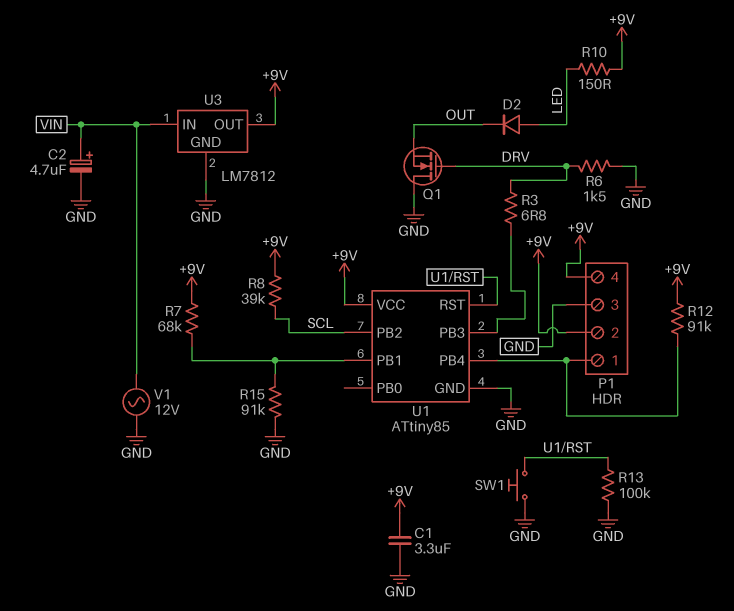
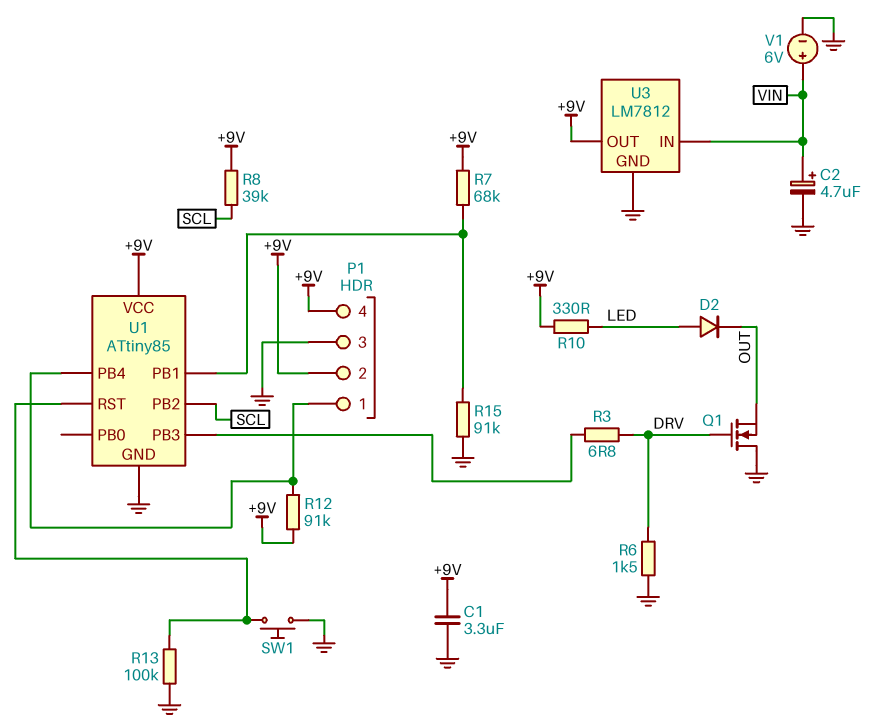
R10: 150 (+9V, LED) -> 330 (+9V, LED)
V1: AC 12V (GND, VIN) -> 6V (plus VIN, minus GND)

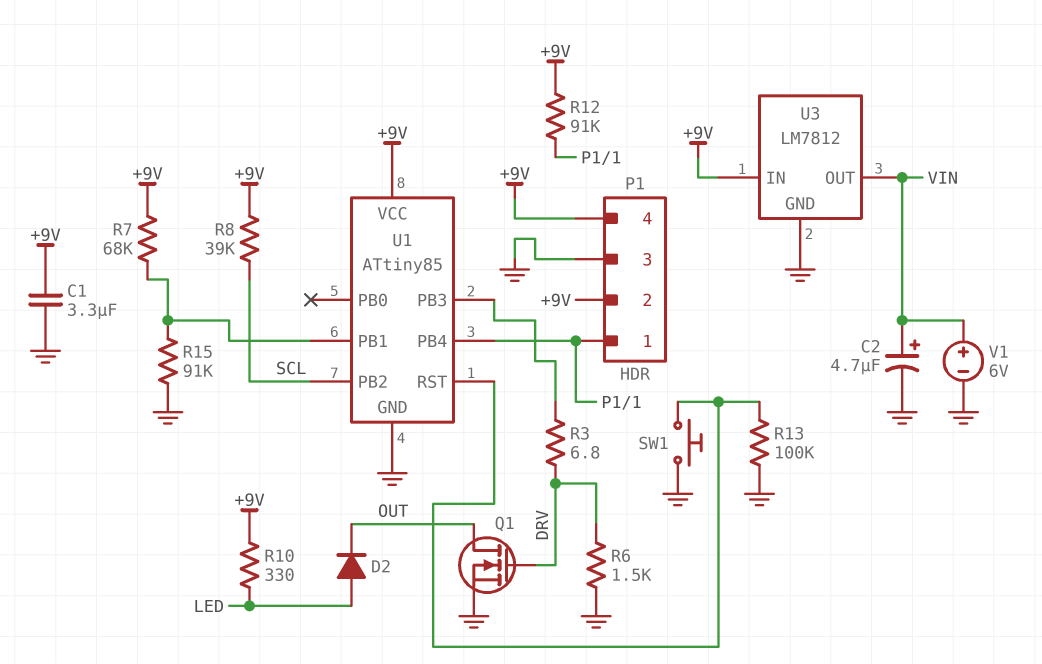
Q1: NMOS (G DRV, D GND, S OUT) -> NMOS (G DRV, D OUT, S GND)
U3 pin IN: VIN -> +9V
U3 pin OUT: +9V -> VIN

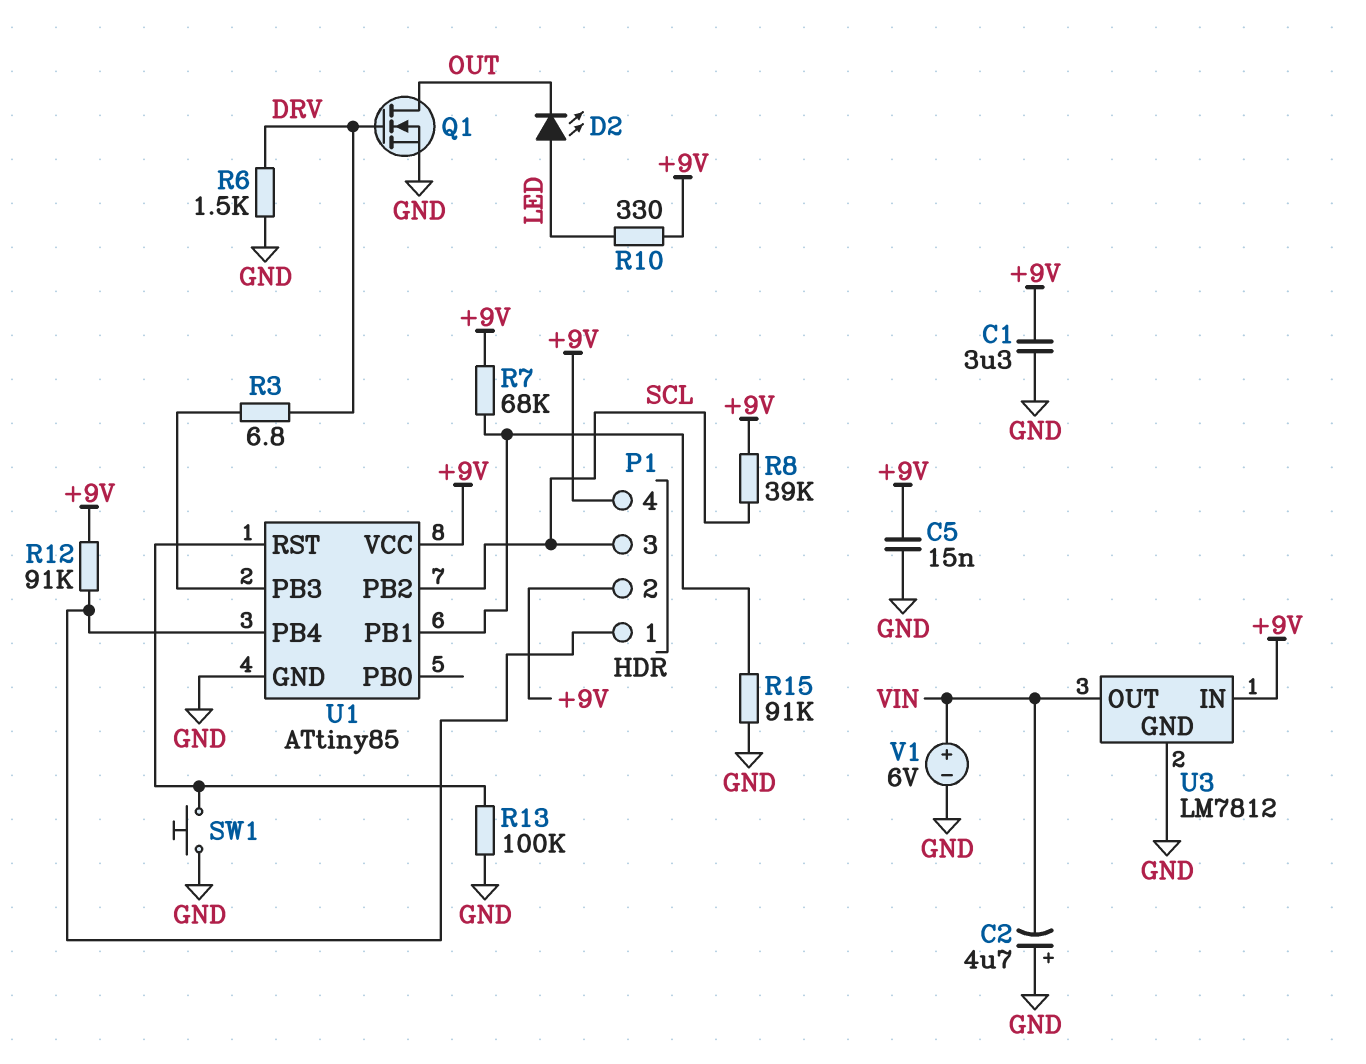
C2: 4.7uF (plus VIN, minus GND) -> 4.7uF (plus GND, minus VIN)
C5: none -> 15nF (+9V, GND)
D2: diode (A LED, K OUT) -> LED (A LED, K OUT)
P1 pin 3: GND -> SCL

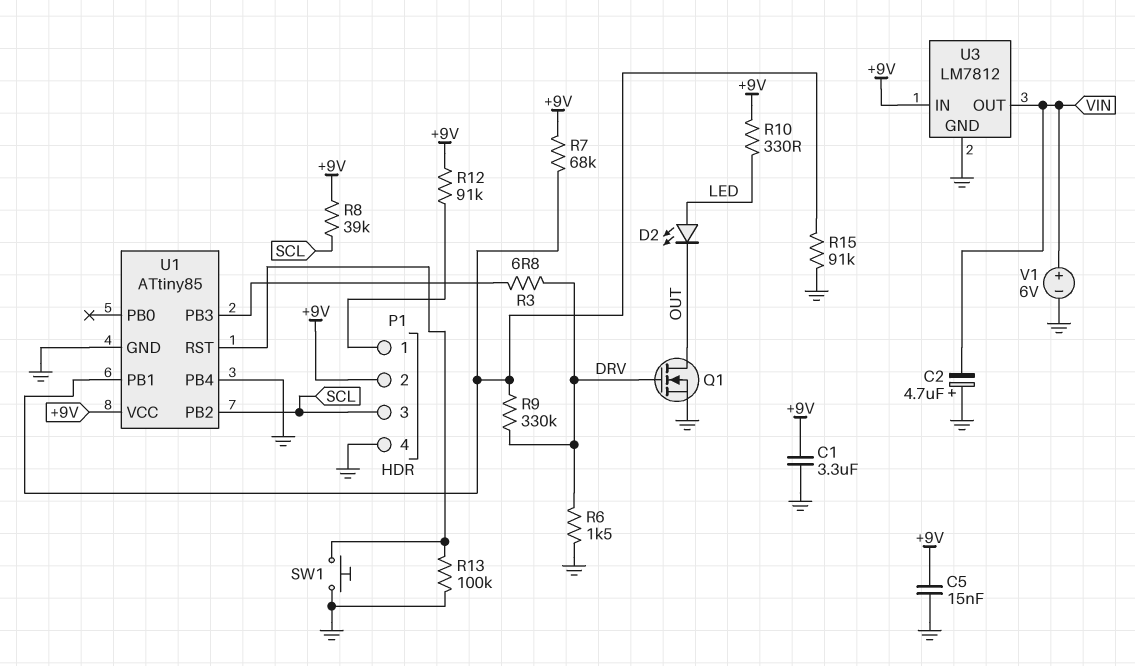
P1 pin 4: +9V -> GND
R9: none -> 330k (DRV, U1/PB1)
U1 pin PB4: P1/1 -> GND

